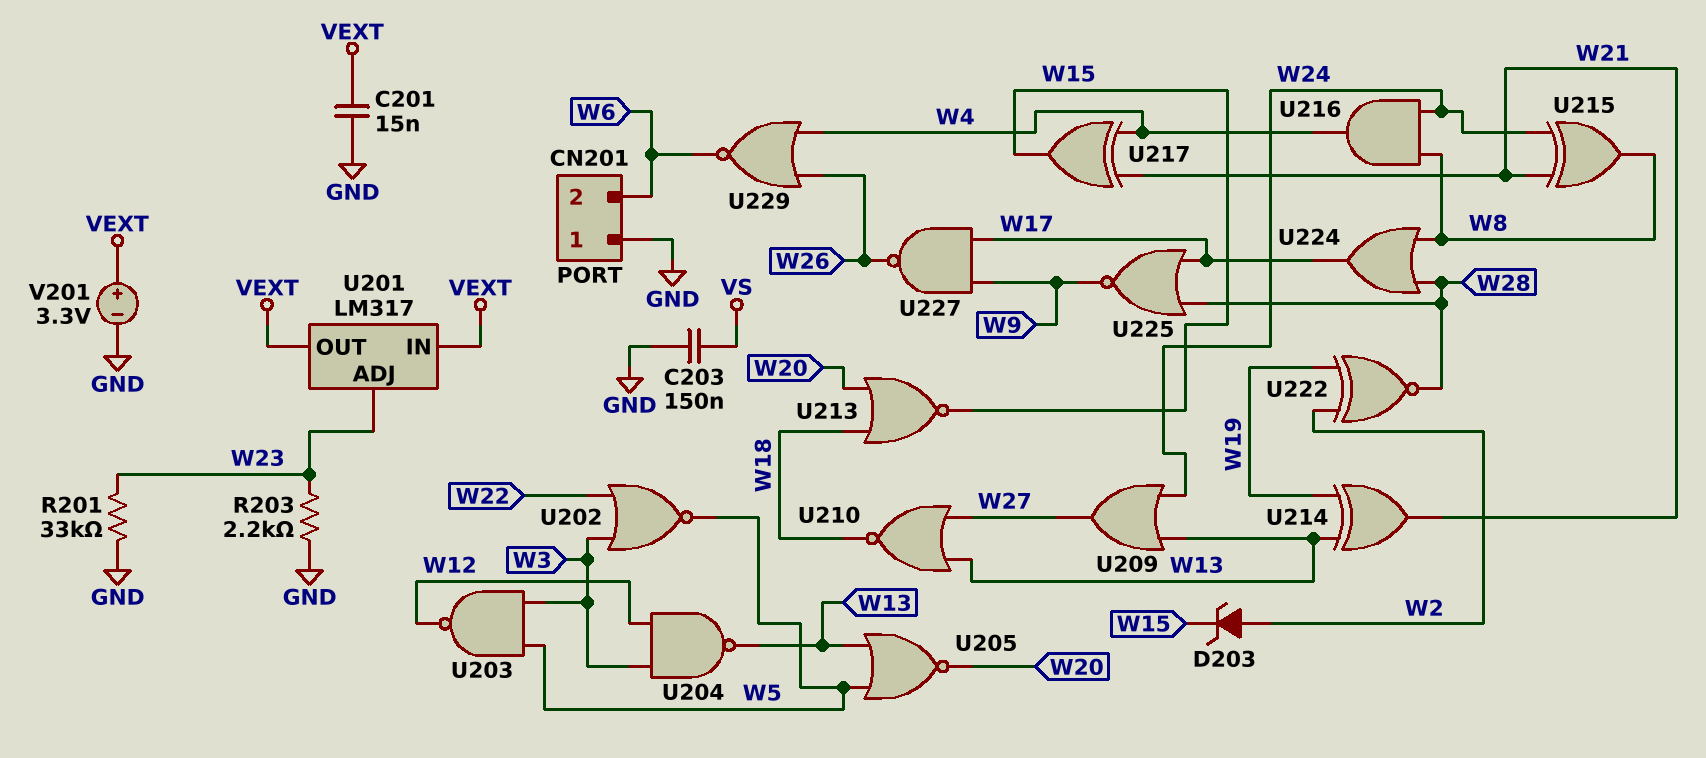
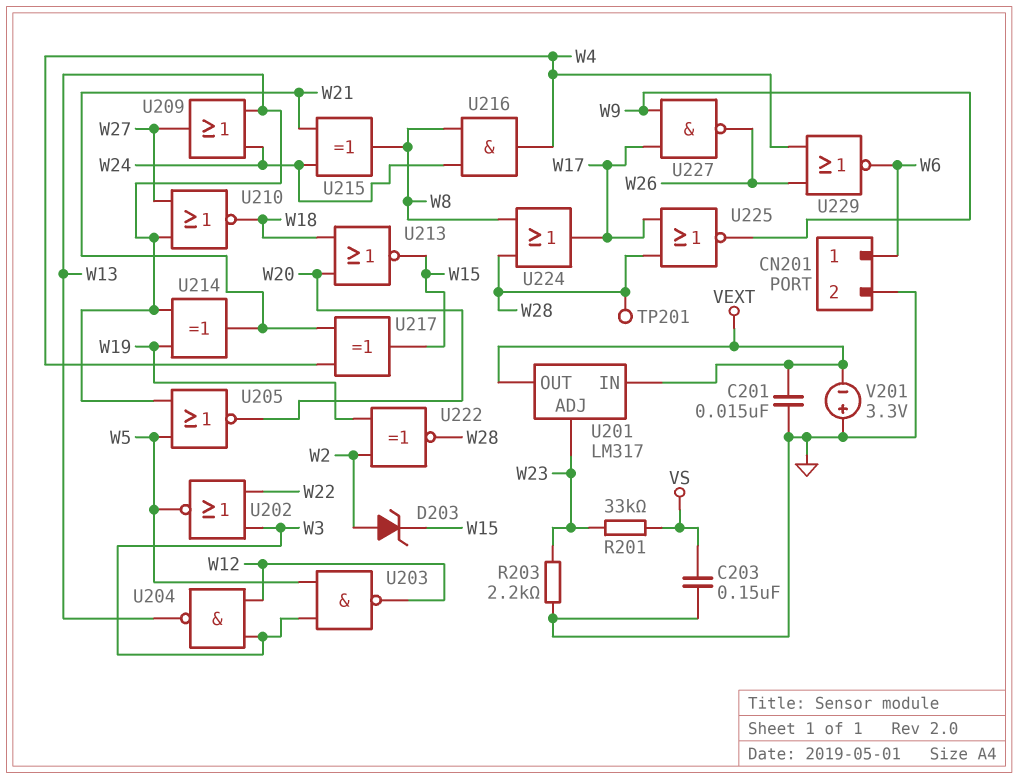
CN201 pin 1: GND -> W6
CN201 pin 2: W6 -> GND
R201: 33k (GND, W23) -> 33k (VS, W23)
TP201: none -> test point (W28)
V201: 3.3V (plus VEXT, minus GND) -> 3.3V (plus GND, minus VEXT)

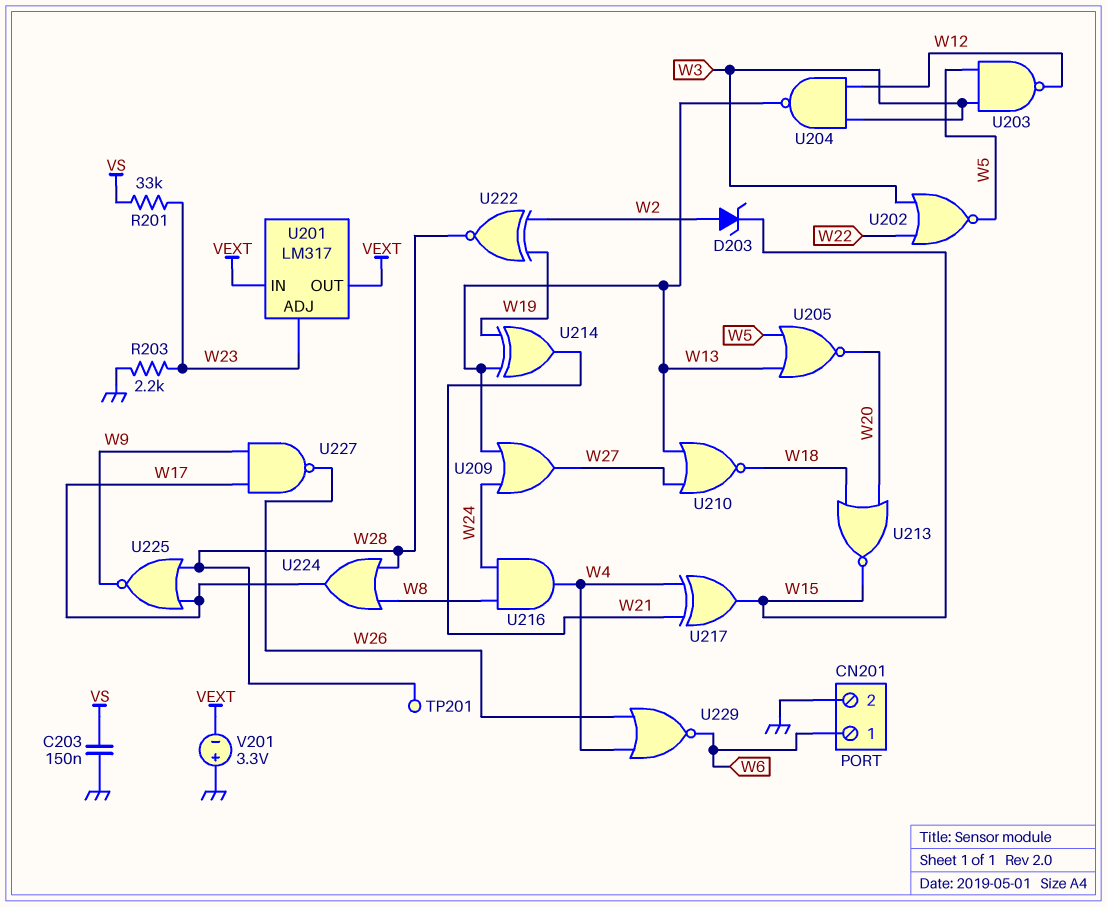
C201: 15nF (GND, VEXT) -> none
U215: XOR (in W21, in W24, out W8) -> none

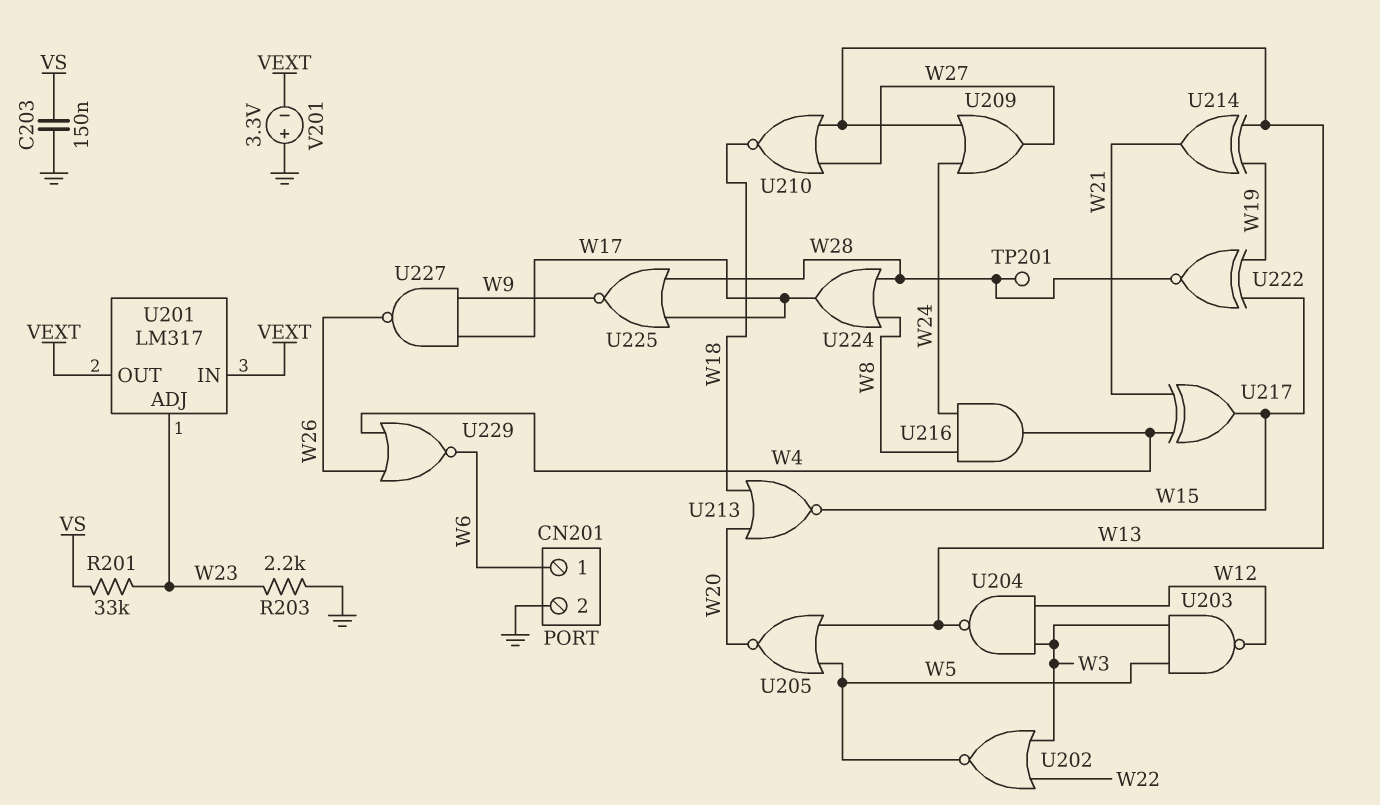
D203: zener (A W2, K W15) -> none
U222: XNOR (in W2, in W19, out W28) -> XNOR (in W15, in W19, out W28)

